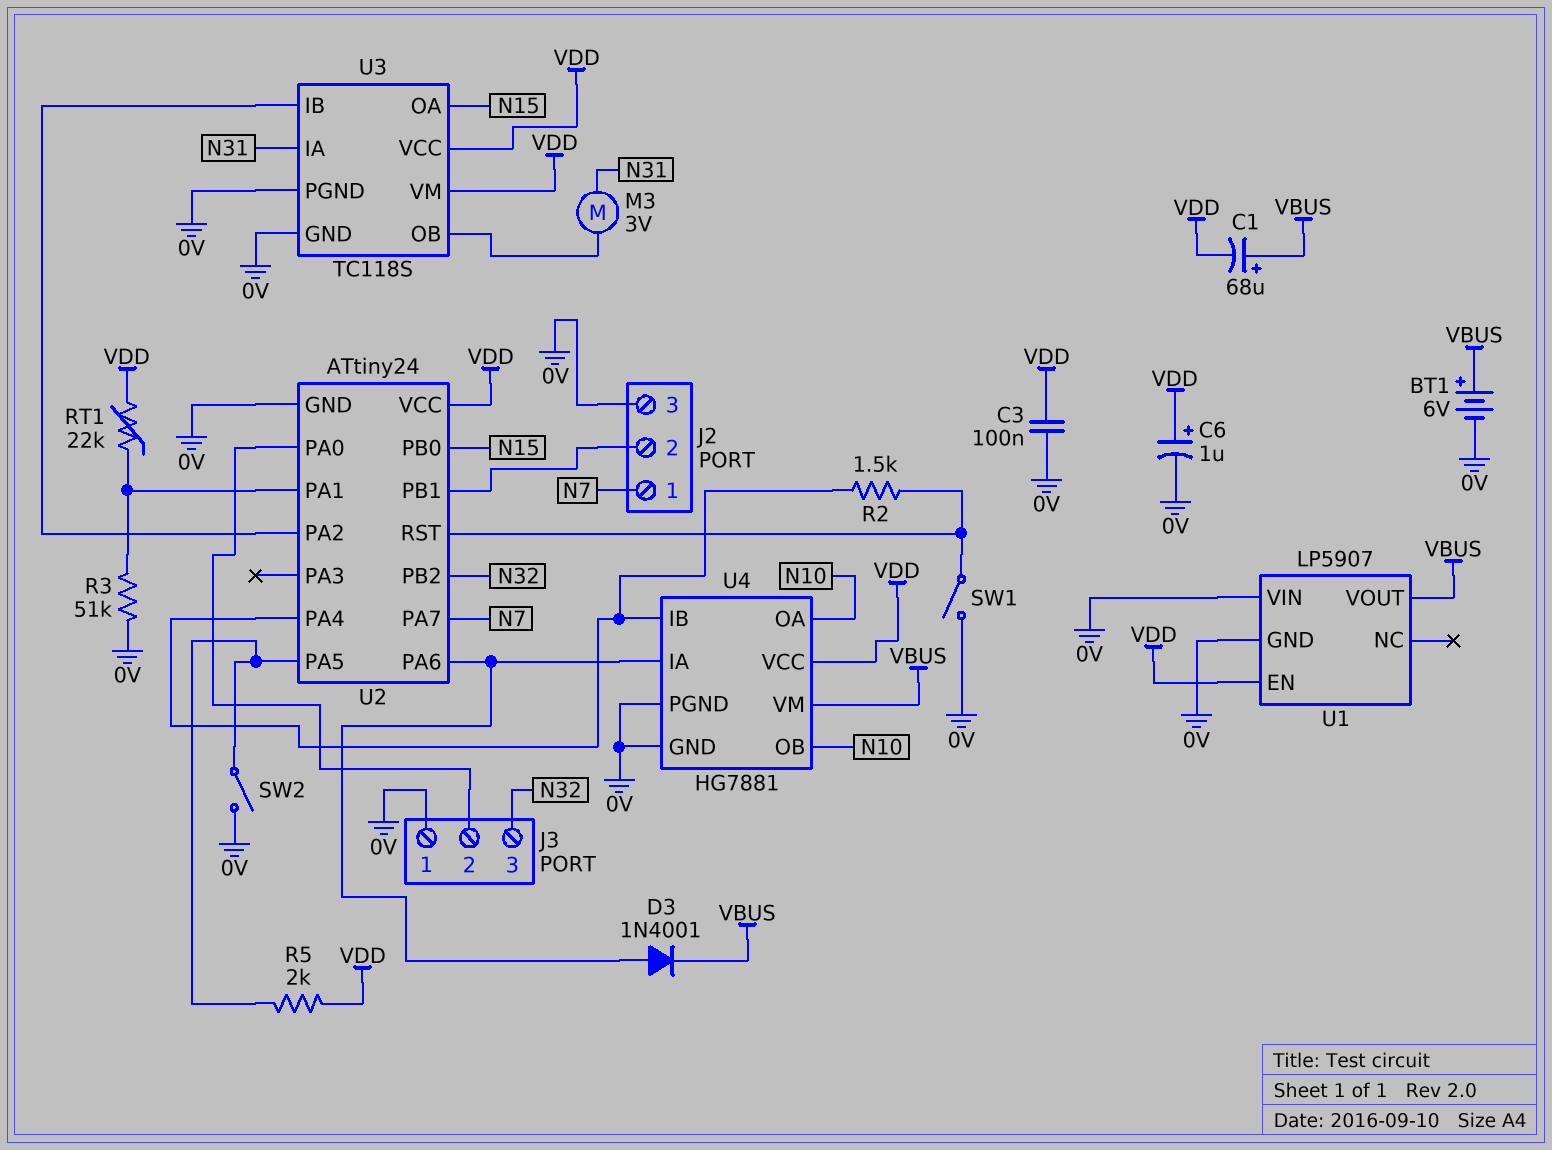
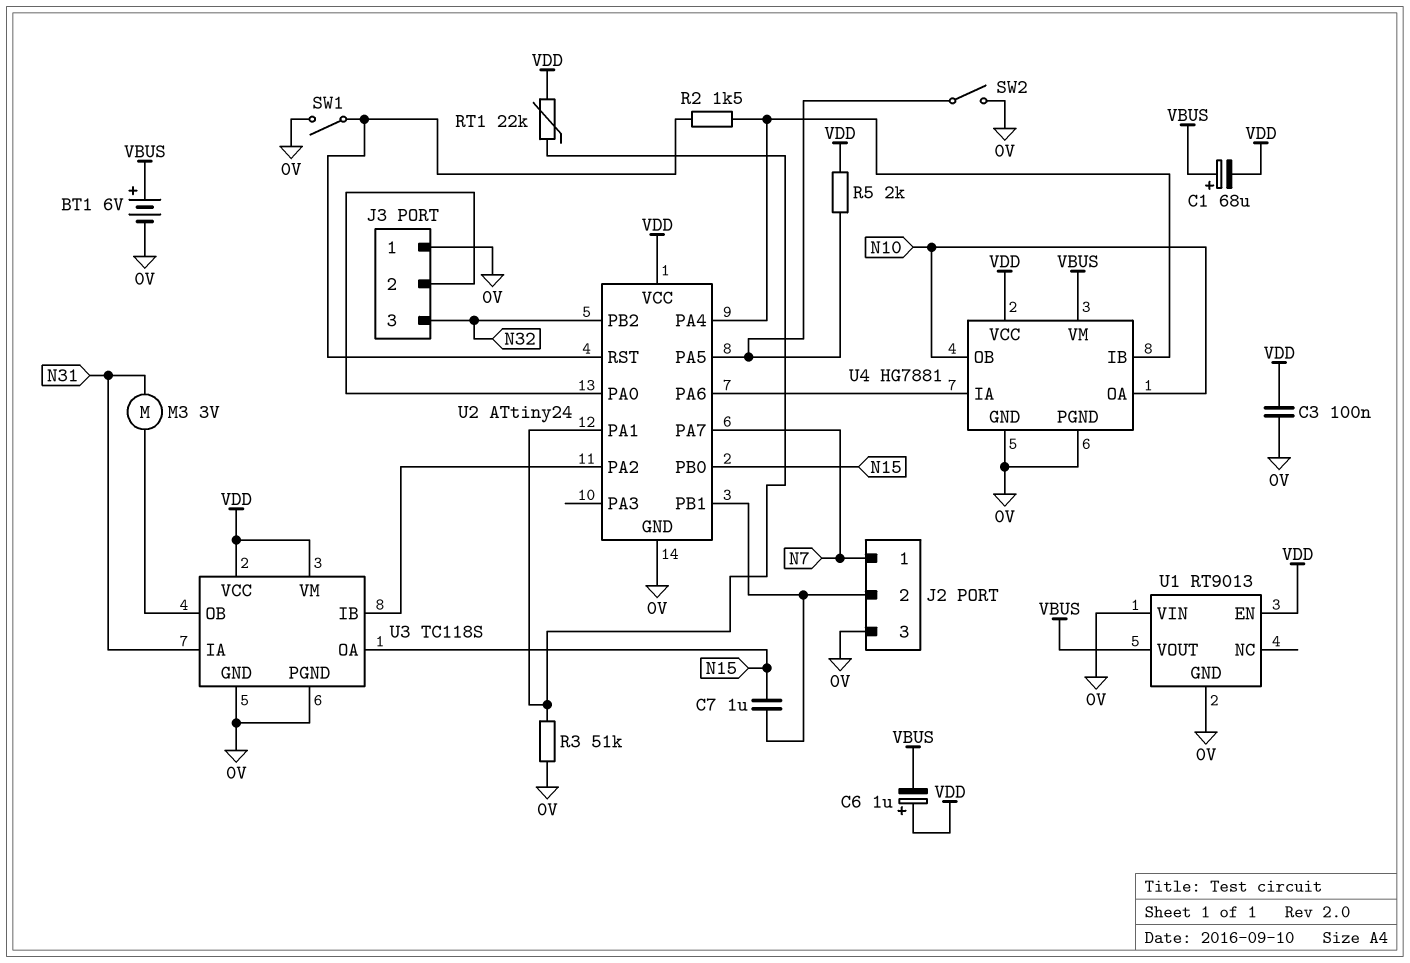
C6: 1uF (plus VDD, minus 0V) -> 1uF (plus VDD, minus VBUS)
C7: none -> 1uF (J2/2, N15)
D3: diode 1N4001 (A U2/PA6, K VBUS) -> none
U1: LP5907 -> RT9013

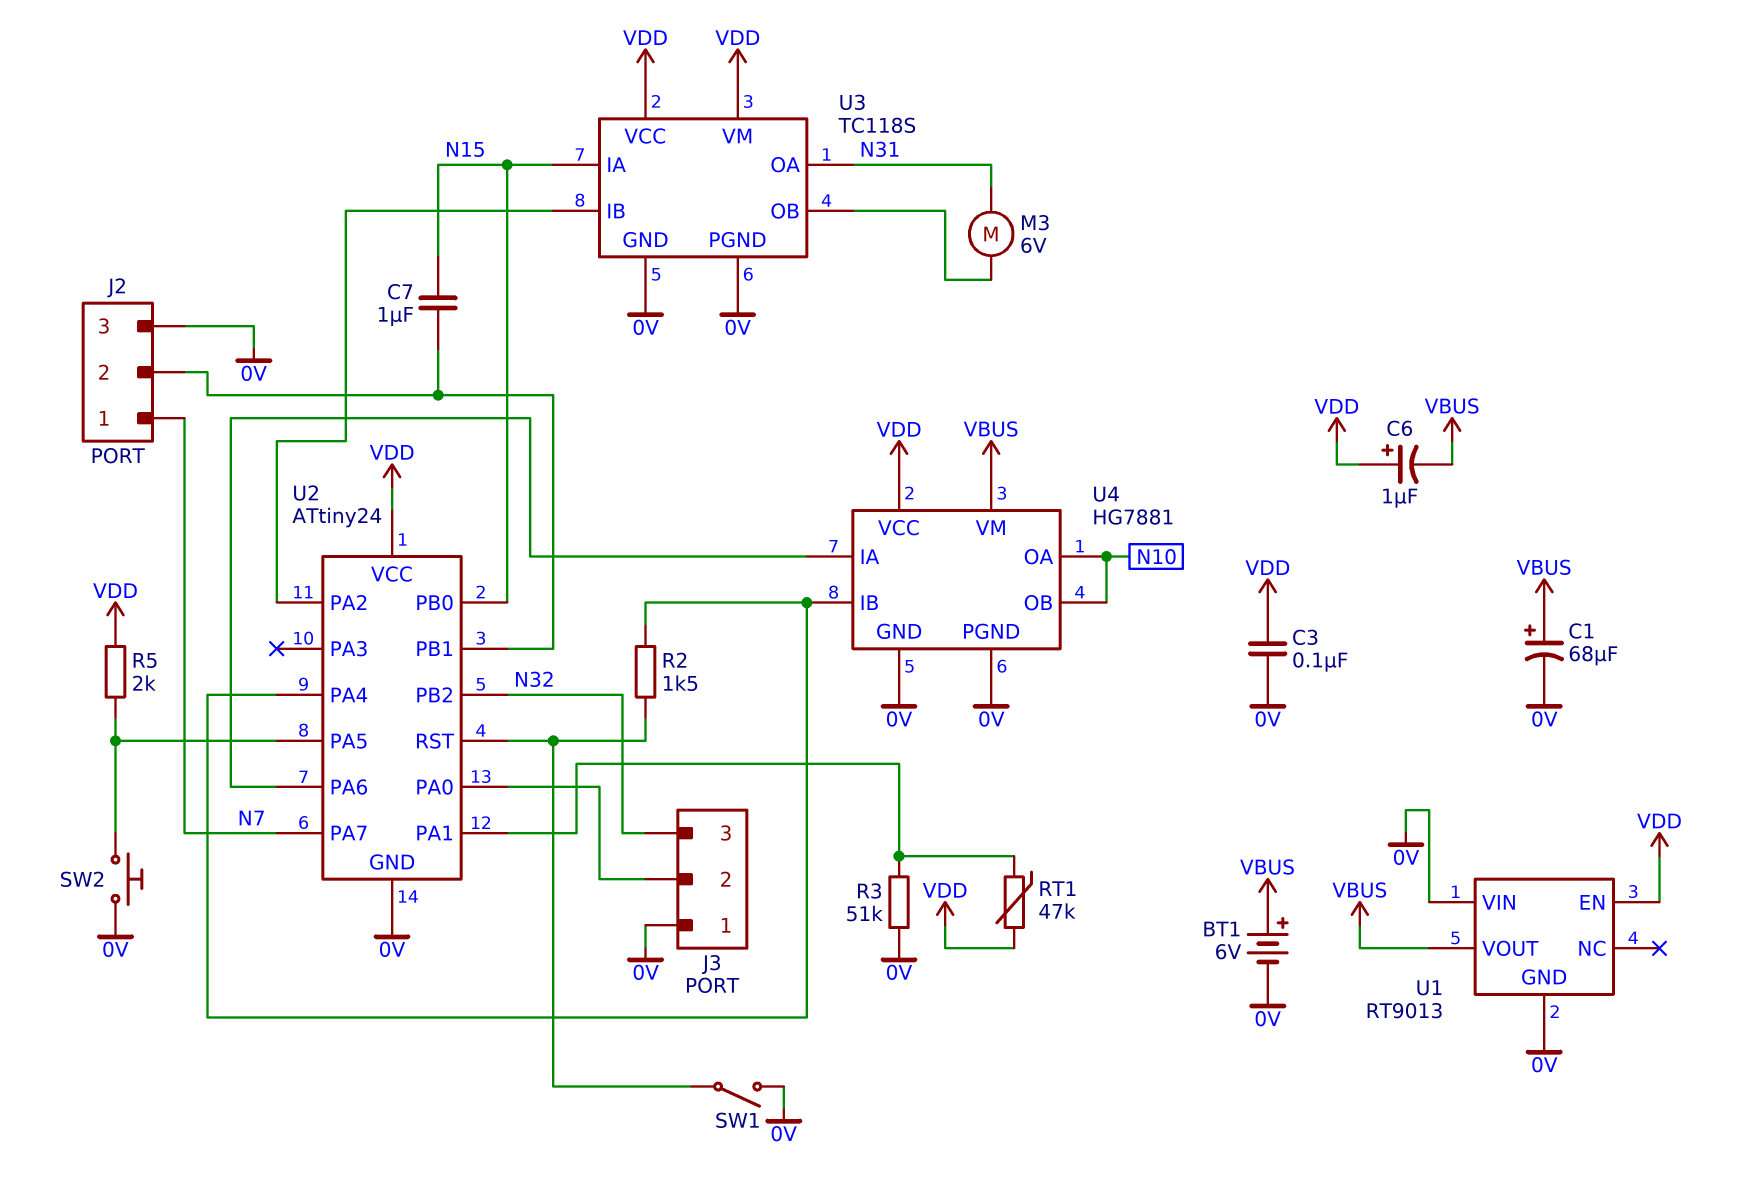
C1: 68uF (plus VBUS, minus VDD) -> 68uF (plus VBUS, minus 0V)
M3: motor 3V (N31, U3/OB) -> motor 6V (N31, U3/OB)
RT1: 22k (U2/PA1, VDD) -> 47k (U2/PA1, VDD)
SW2: switch (0V, U2/PA5) -> button (0V, U2/PA5)
U3 pin IA: N31 -> N15
U3 pin OA: N15 -> N31

